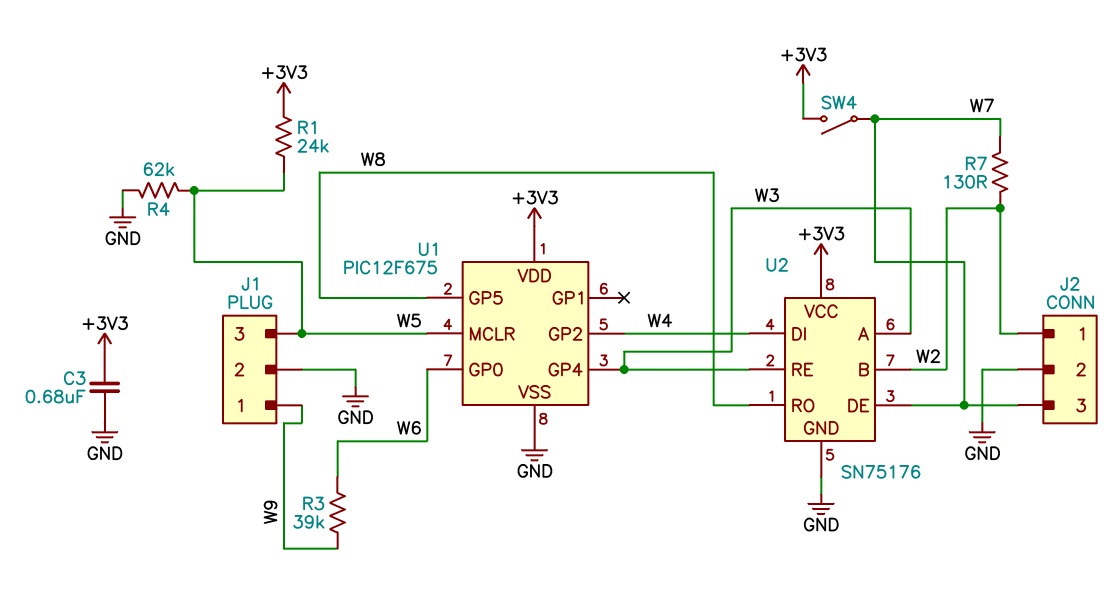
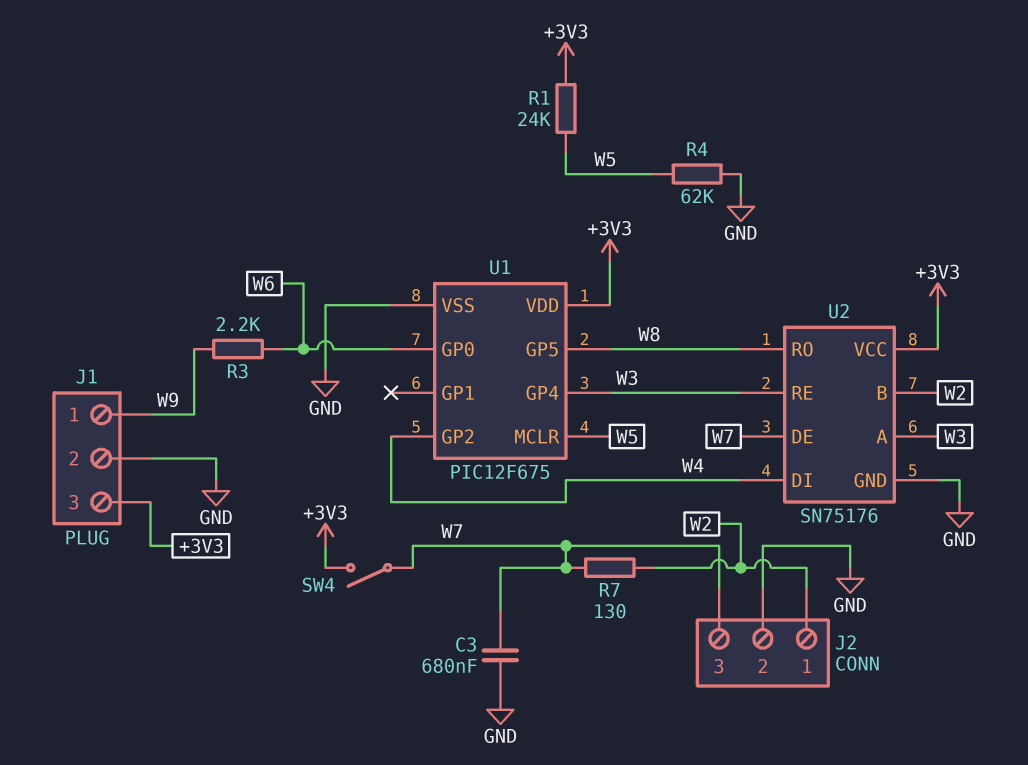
C3: 680nF (+3V3, GND) -> 680nF (GND, W7)
J1 pin 3: W5 -> +3V3
R3: 39k (W6, W9) -> 2.2k (W6, W9)

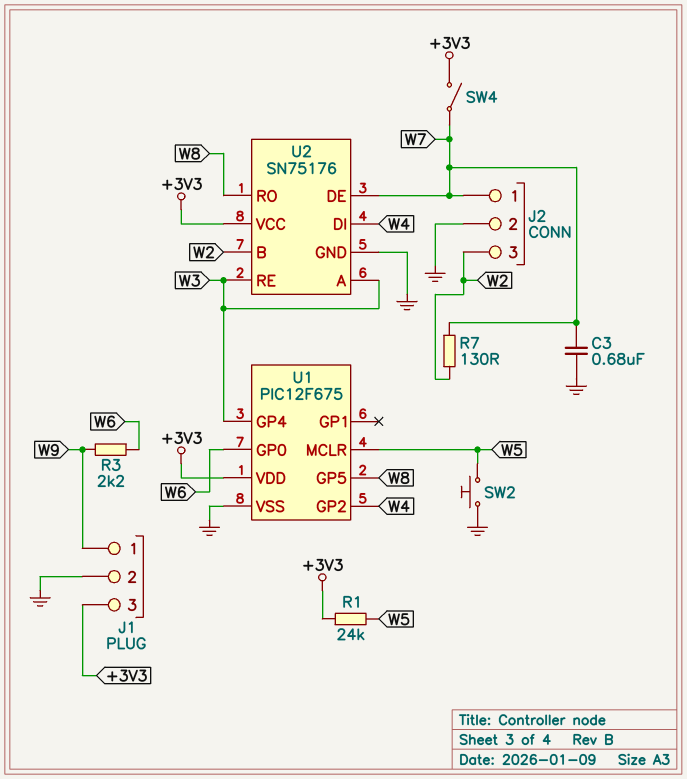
J2 pin 1: W2 -> W7
J2 pin 3: W7 -> W2
R4: 62k (GND, W5) -> none
SW2: none -> button (GND, W5)

